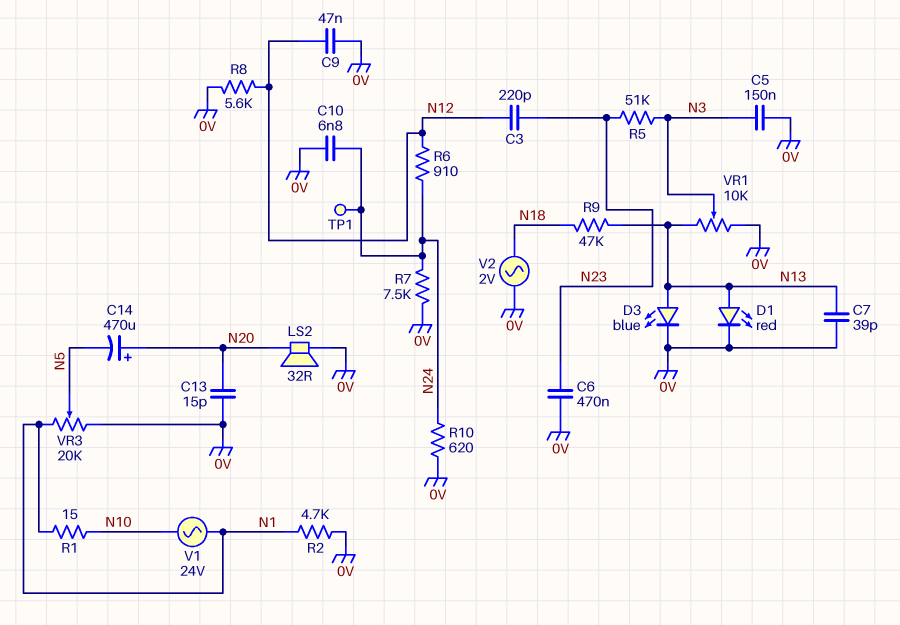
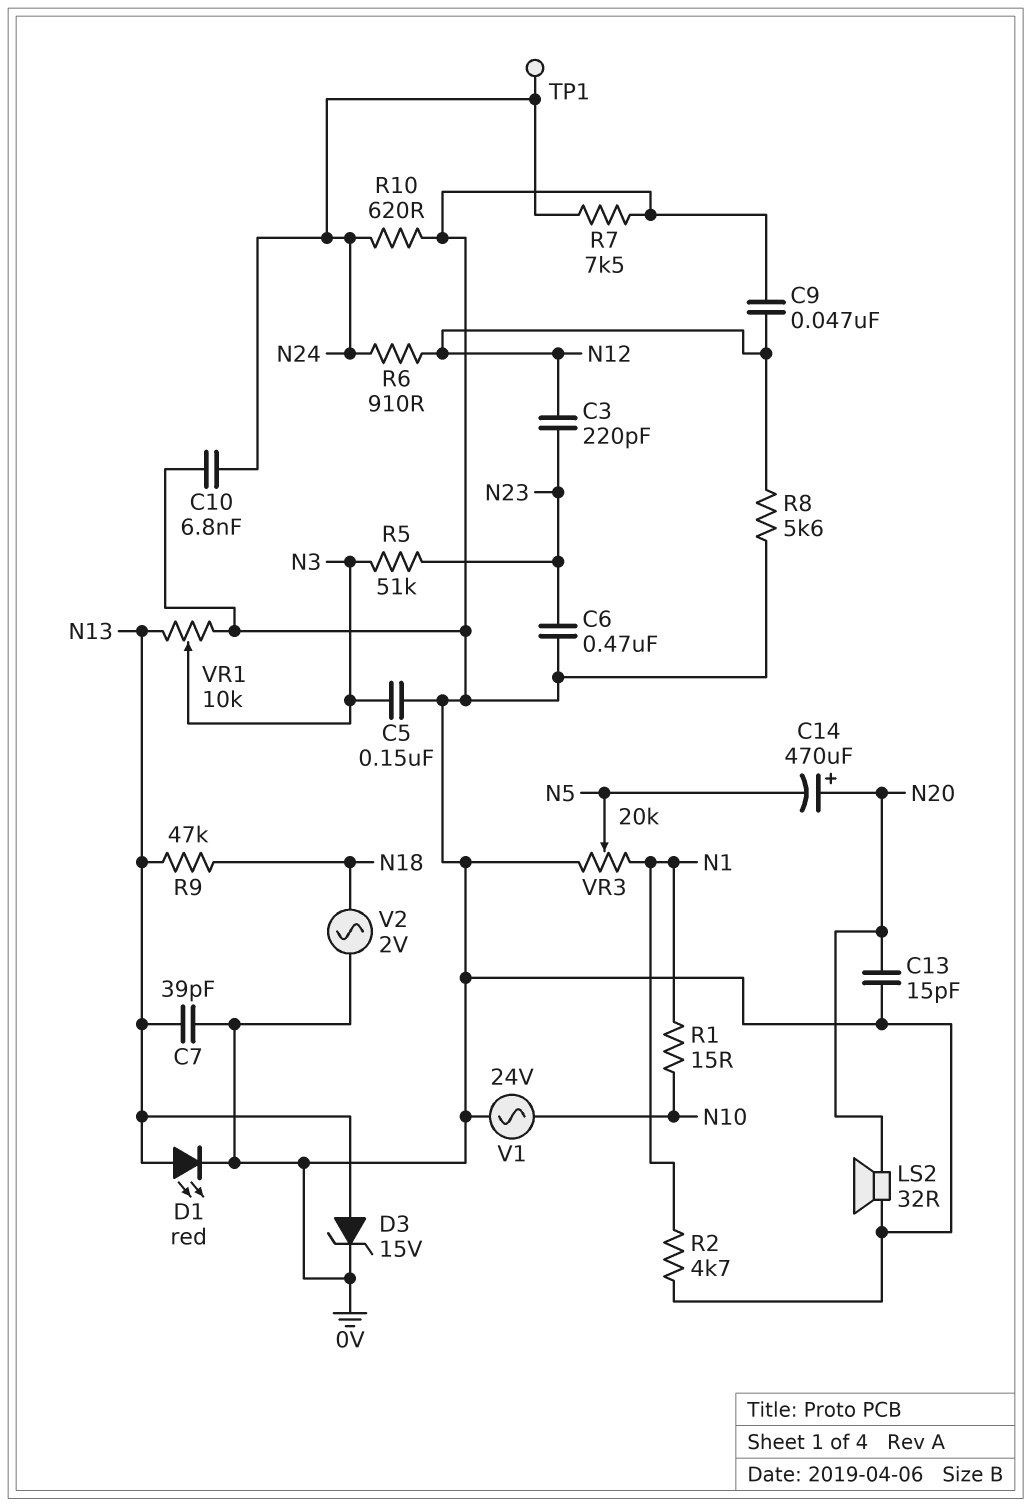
D3: LED blue (A N13, K 0V) -> zener 15V (A N13, K 0V)
V1: AC 24V (N1, N10) -> AC 24V (0V, N10)

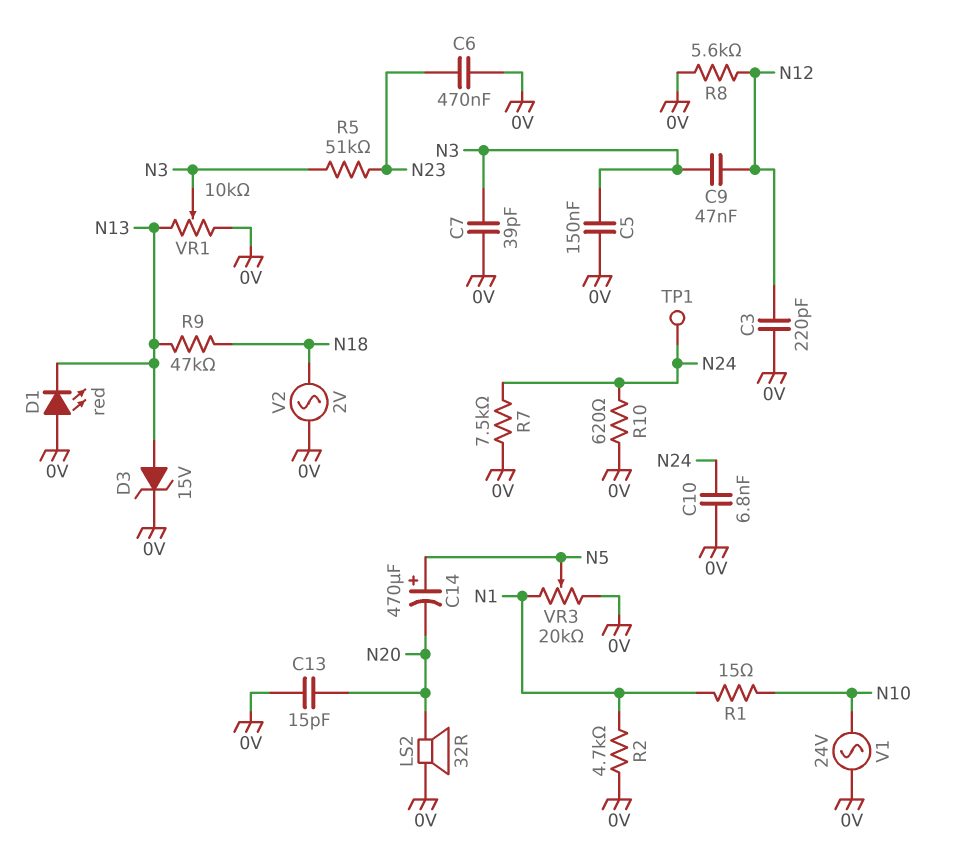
C3: 220pF (N12, N23) -> 220pF (0V, N12)
C7: 39pF (0V, N13) -> 39pF (0V, N3)
C9: 47nF (0V, N12) -> 47nF (N3, N12)
C14: 470uF (plus N20, minus N5) -> 470uF (plus N5, minus N20)
D1: LED red (A N13, K 0V) -> LED red (A 0V, K N13)
R6: 910 (N12, N24) -> none

